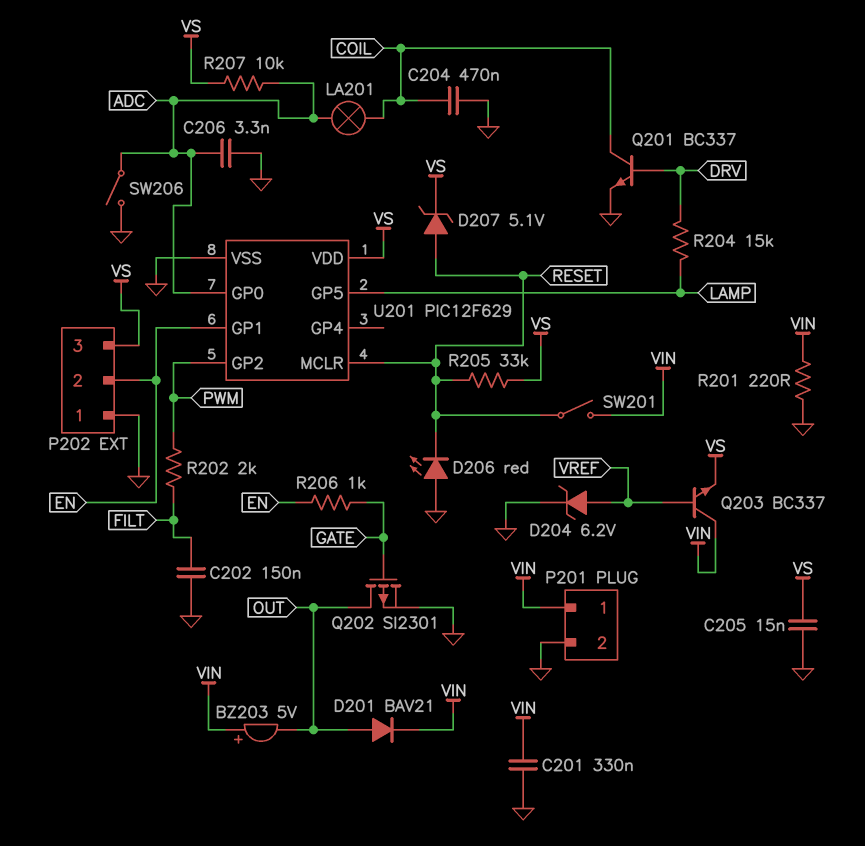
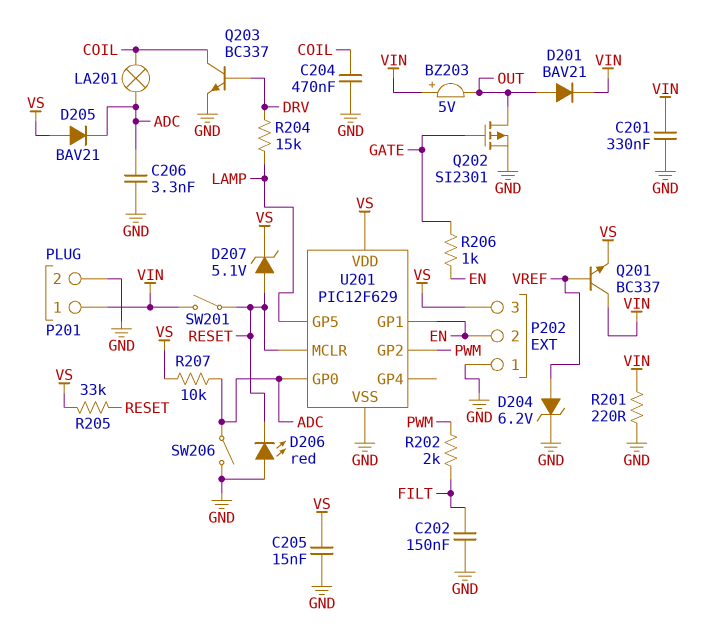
D205: none -> diode BAV21 (A VS, K ADC)
Q201: NPN BC337 (B DRV, C COIL, E GND) -> NPN BC337 (B VREF, C VIN, E VS)
Q203: NPN BC337 (B VREF, C VIN, E VS) -> NPN BC337 (B DRV, C COIL, E GND)

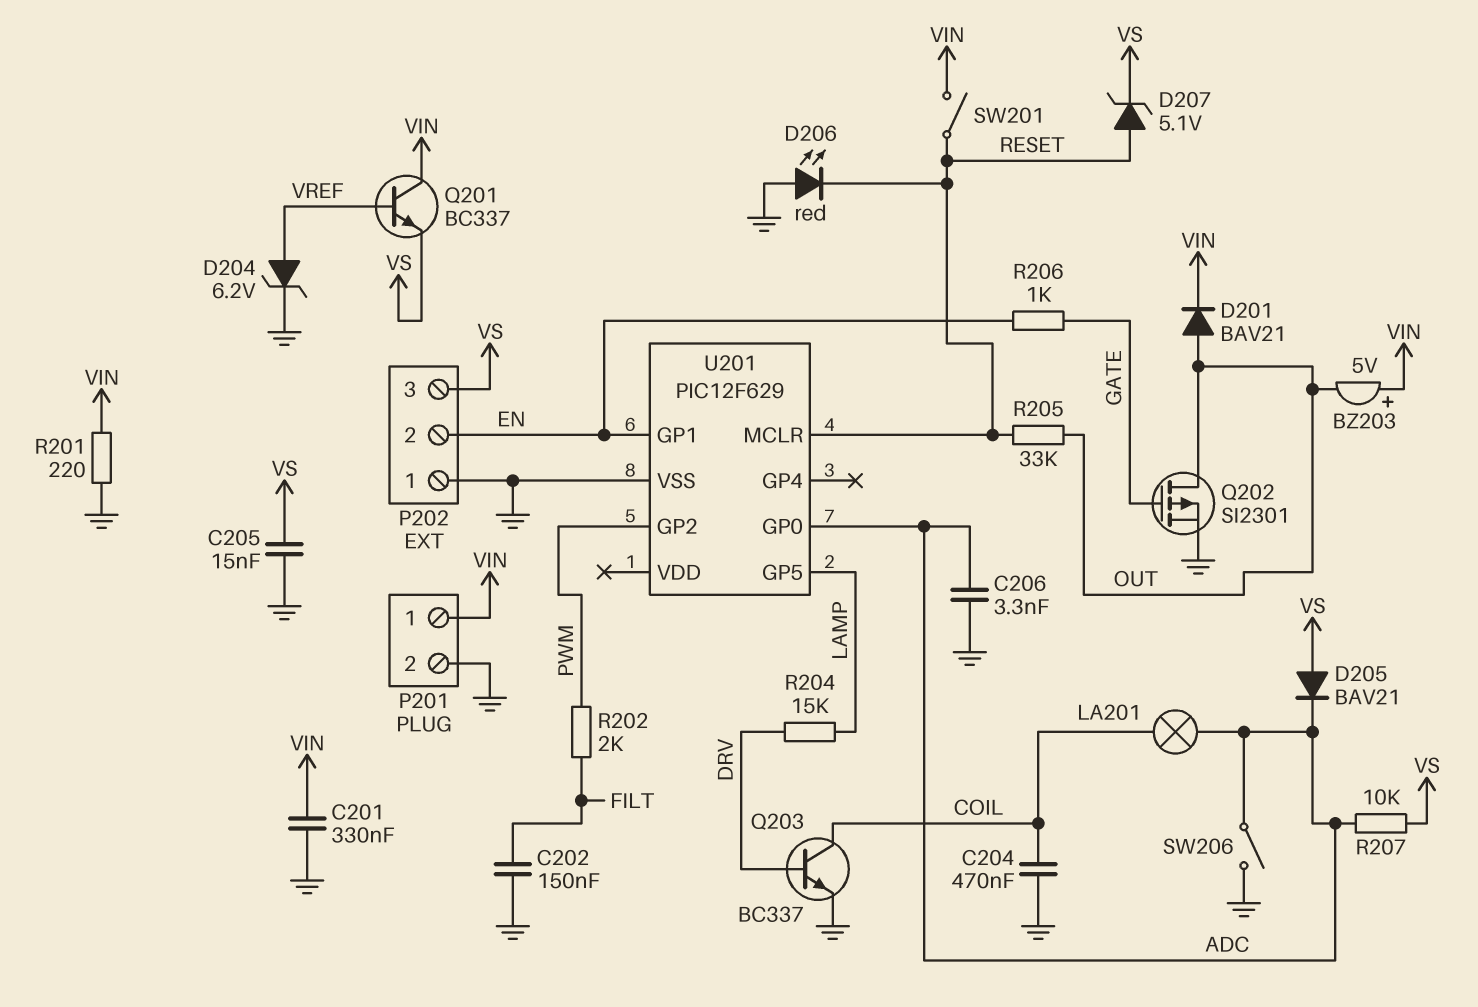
R205: 33k (RESET, VS) -> 33k (OUT, RESET)
U201 pin VDD: VS -> none

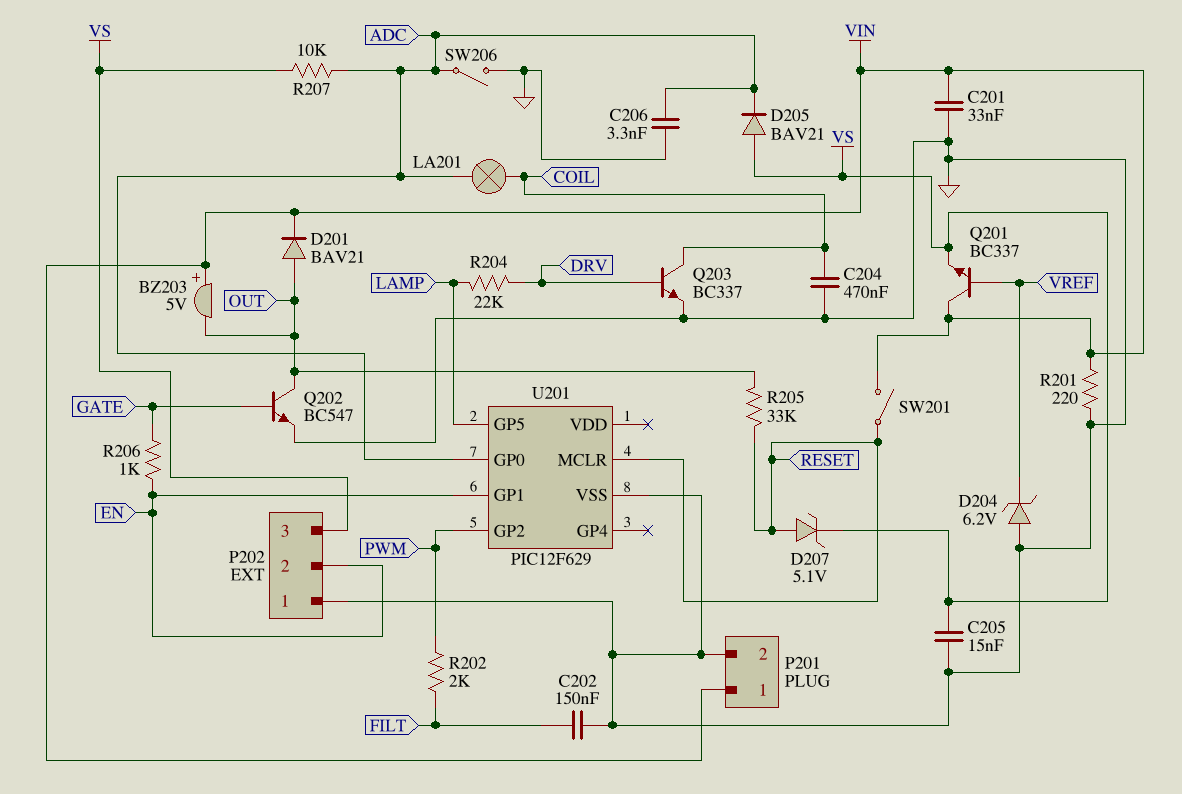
C201: 330nF (GND, VIN) -> 33nF (GND, VIN)
D204: zener 6.2V (A VREF, K GND) -> zener 6.2V (A GND, K VREF)
D206: LED red (A GND, K RESET) -> none
Q202: PMOS SI2301 (G GATE, D OUT, S GND) -> NPN BC547 (B GATE, C OUT, E GND)
R204: 15k (DRV, LAMP) -> 22k (DRV, LAMP)

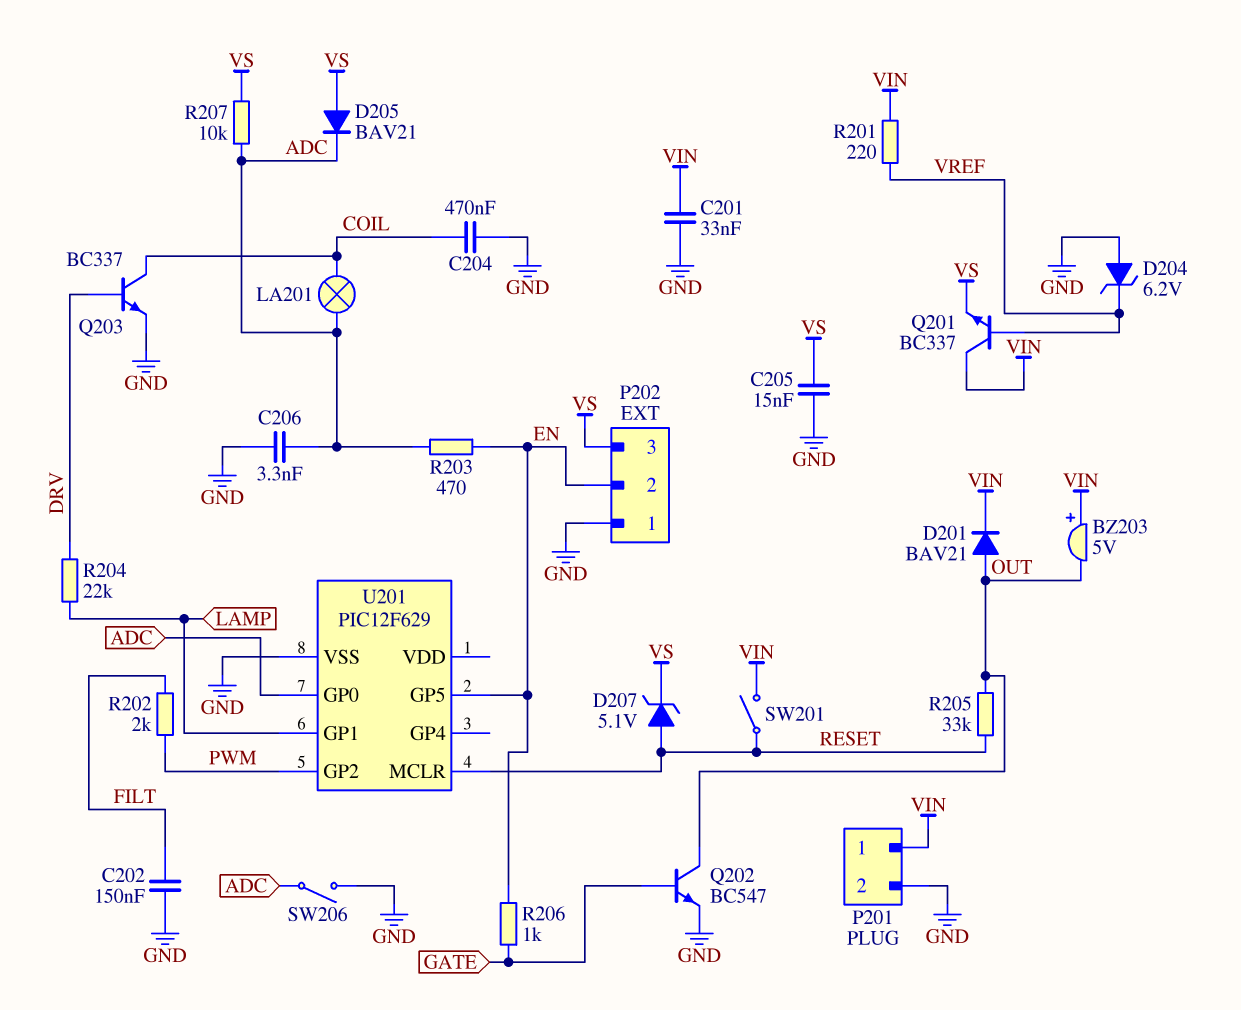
R201: 220 (GND, VIN) -> 220 (VIN, VREF)
R203: none -> 470 (ADC, EN)
U201 pin GP1: EN -> LAMP
U201 pin GP5: LAMP -> EN

